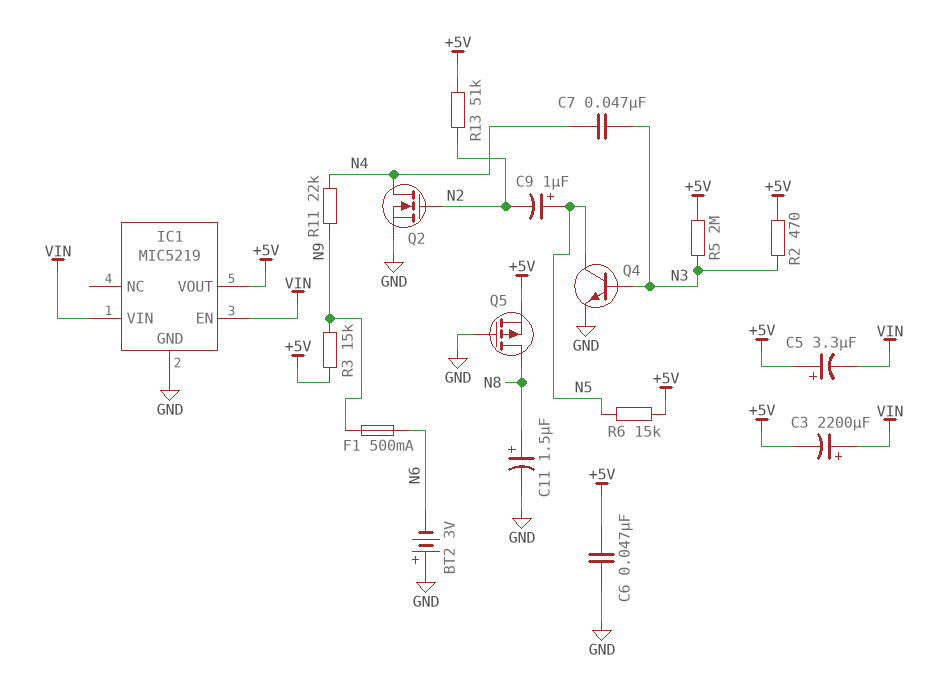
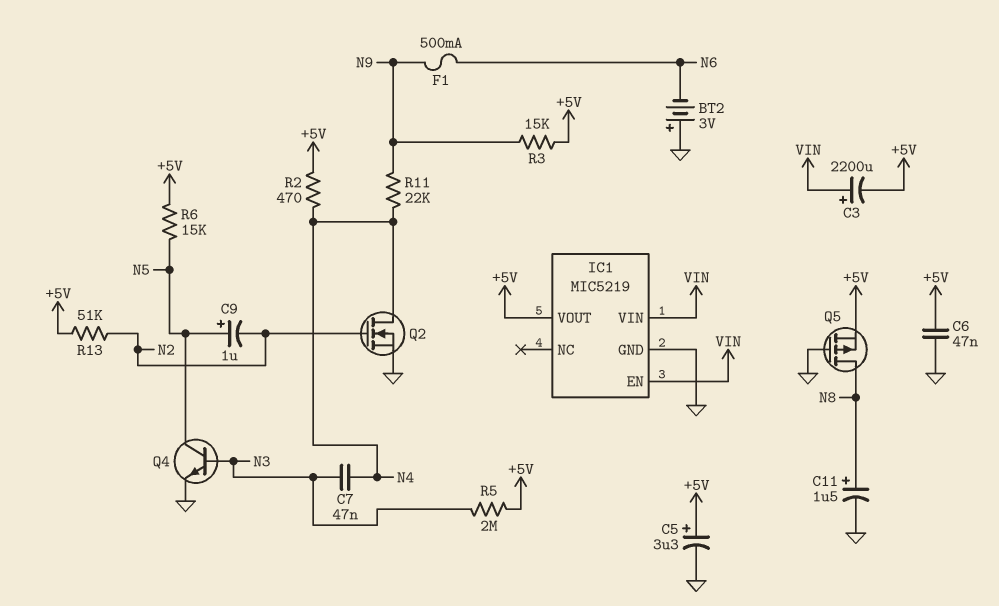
C5: 3.3uF (plus +5V, minus VIN) -> 3.3uF (plus +5V, minus GND)
R2: 470 (+5V, N3) -> 470 (+5V, N4)

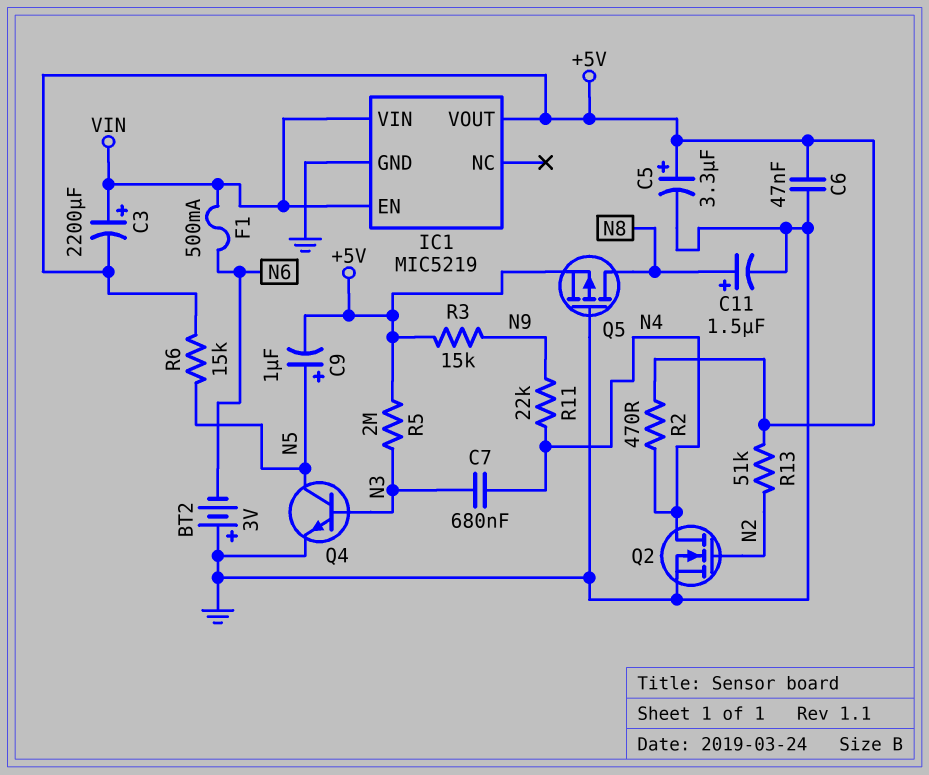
C7: 47nF (N3, N4) -> 680nF (N3, N4)
C9: 1uF (plus N5, minus N2) -> 1uF (plus N5, minus +5V)
F1: 500mA (N6, N9) -> 500mA (N6, VIN)

